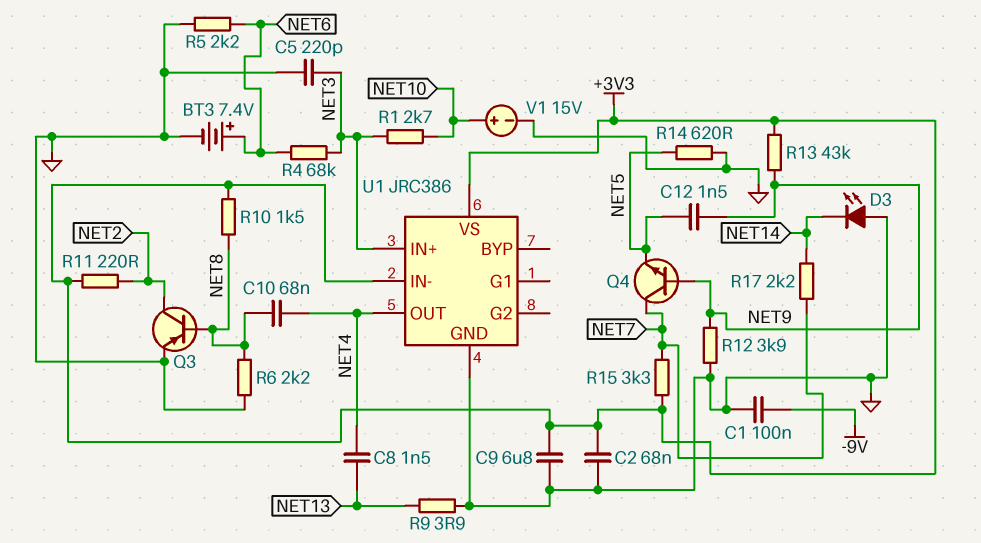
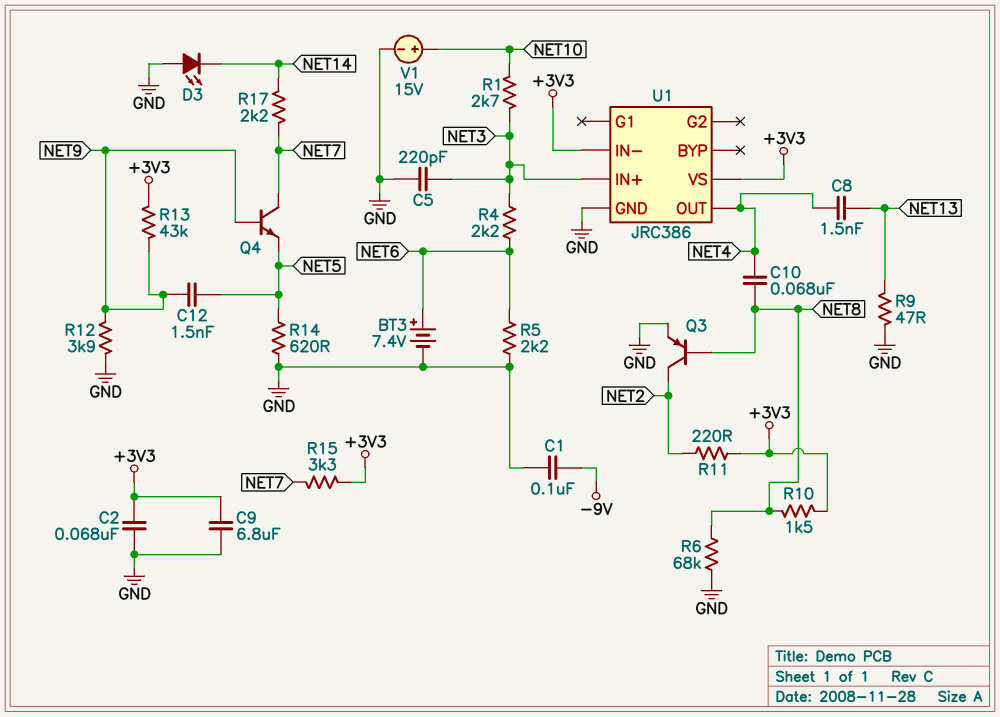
R4: 68k (NET3, NET6) -> 2.2k (NET3, NET6)
R6: 2.2k (GND, NET8) -> 68k (GND, NET8)
R9: 3.9 (GND, NET13) -> 47 (GND, NET13)

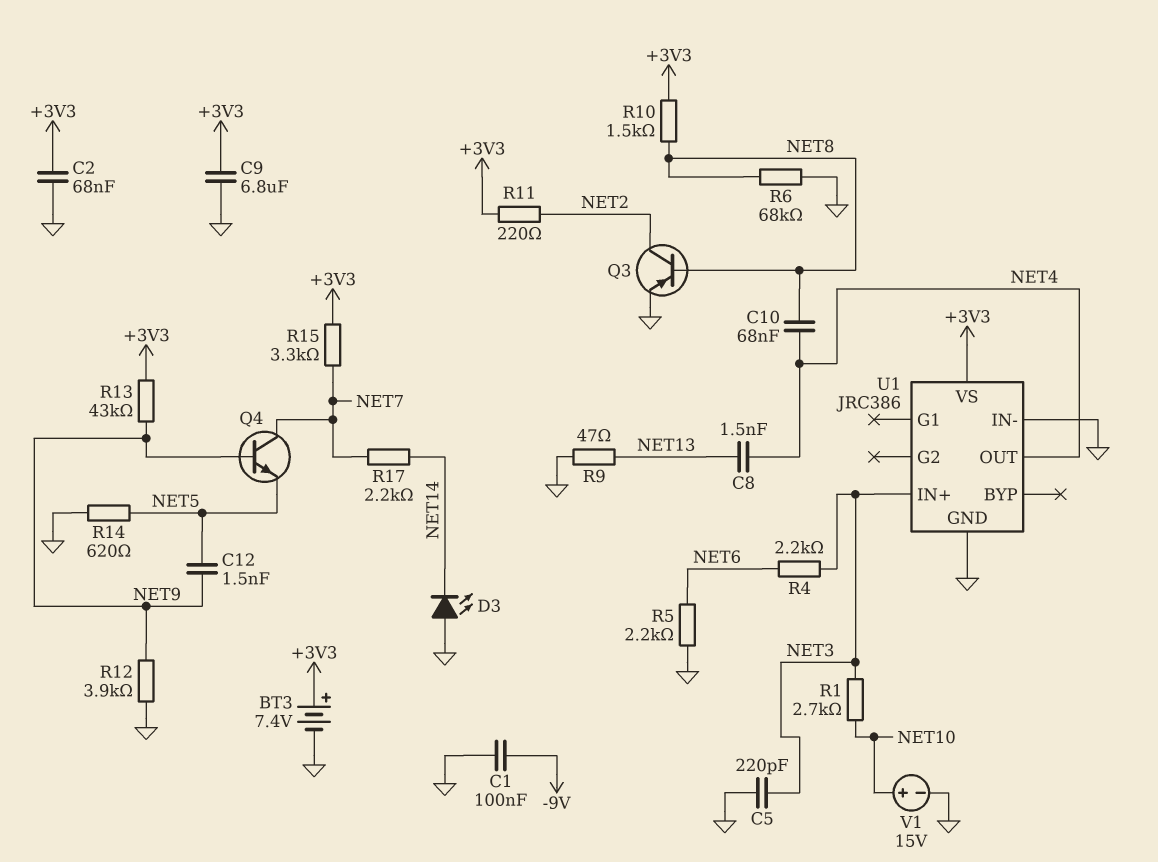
BT3: 7.4V (plus NET6, minus GND) -> 7.4V (plus +3V3, minus GND)
U1 pin IN-: +3V3 -> GND

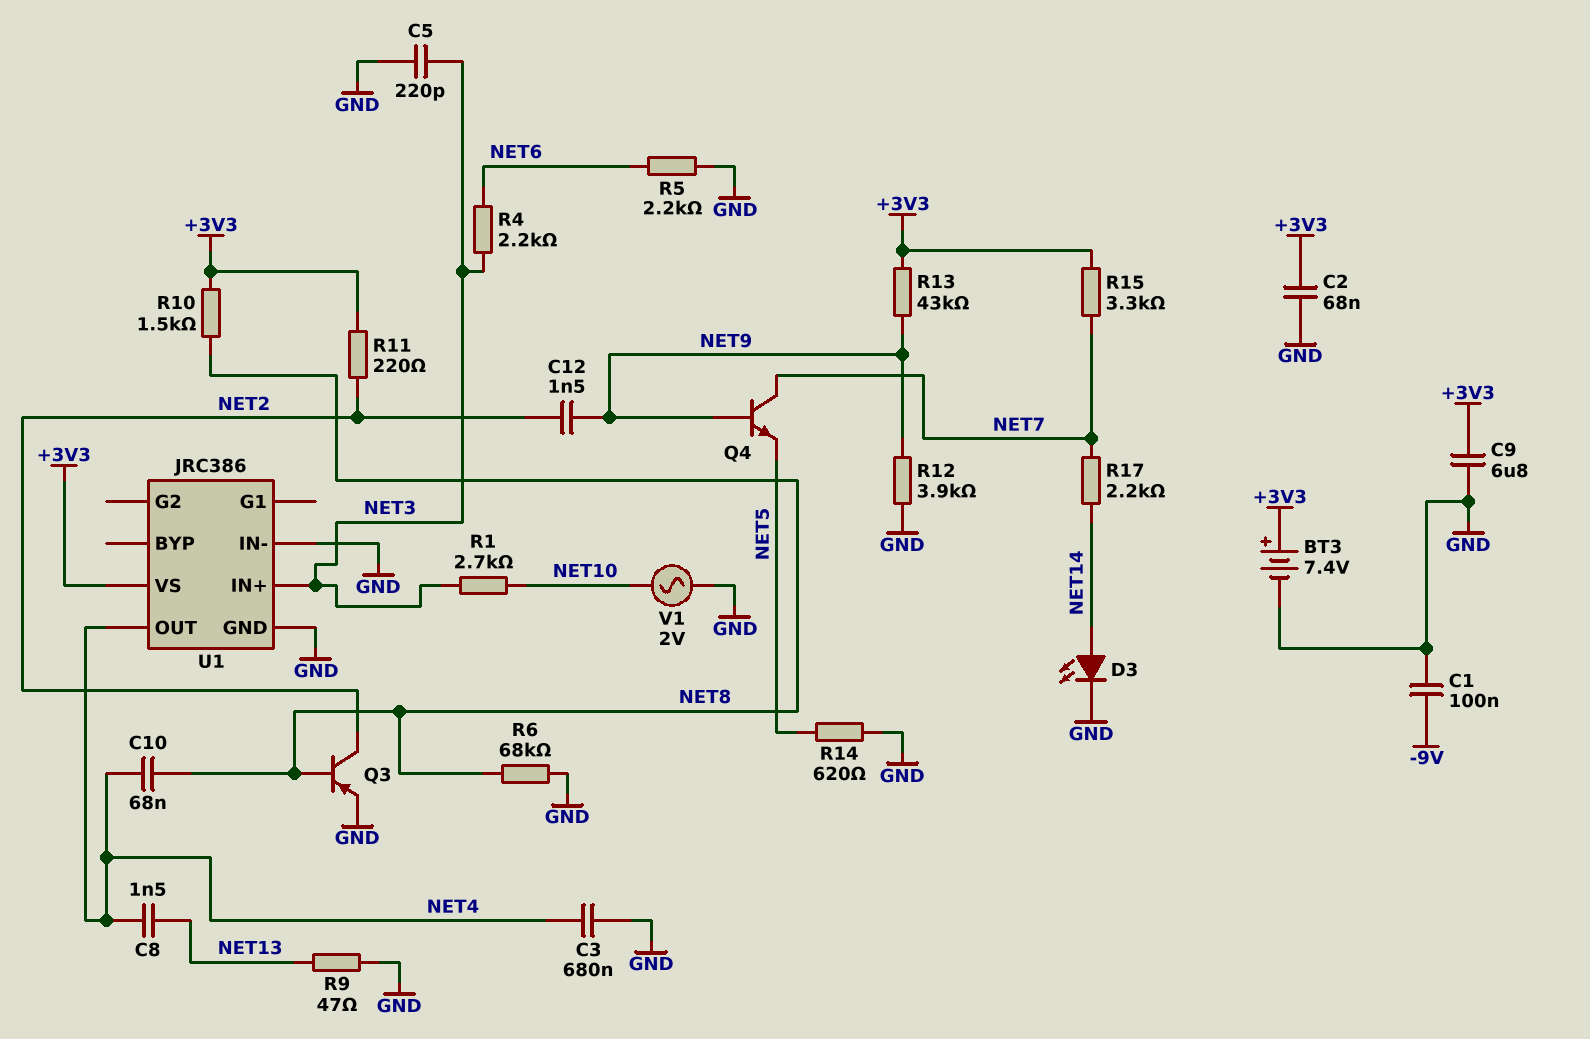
C3: none -> 680nF (GND, NET4)
C12: 1.5nF (NET5, NET9) -> 1.5nF (NET2, NET9)
D3: LED (A GND, K NET14) -> LED (A NET14, K GND)
V1: 15V (plus NET10, minus GND) -> AC 2V (GND, NET10)

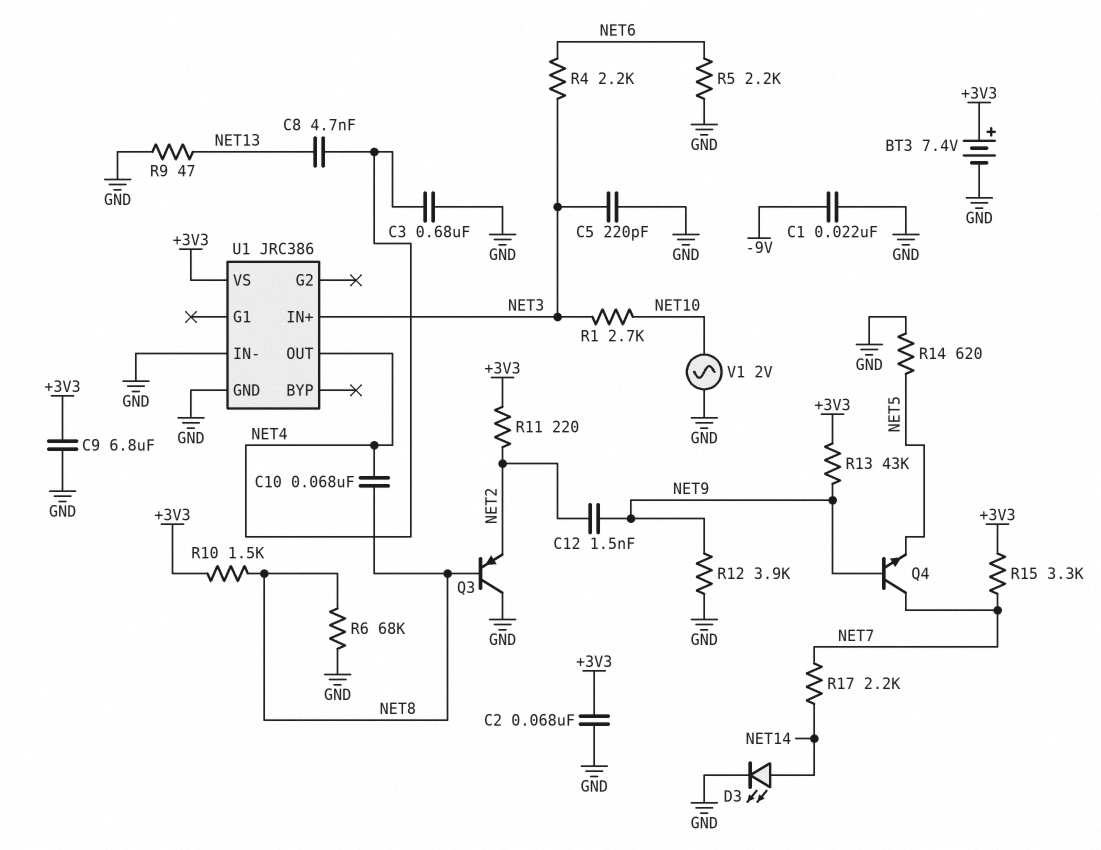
C1: 100nF (-9V, GND) -> 22nF (-9V, GND)
C8: 1.5nF (NET4, NET13) -> 4.7nF (NET4, NET13)
Q3: PNP (B NET8, C NET2, E GND) -> PNP (B NET8, C GND, E NET2)

